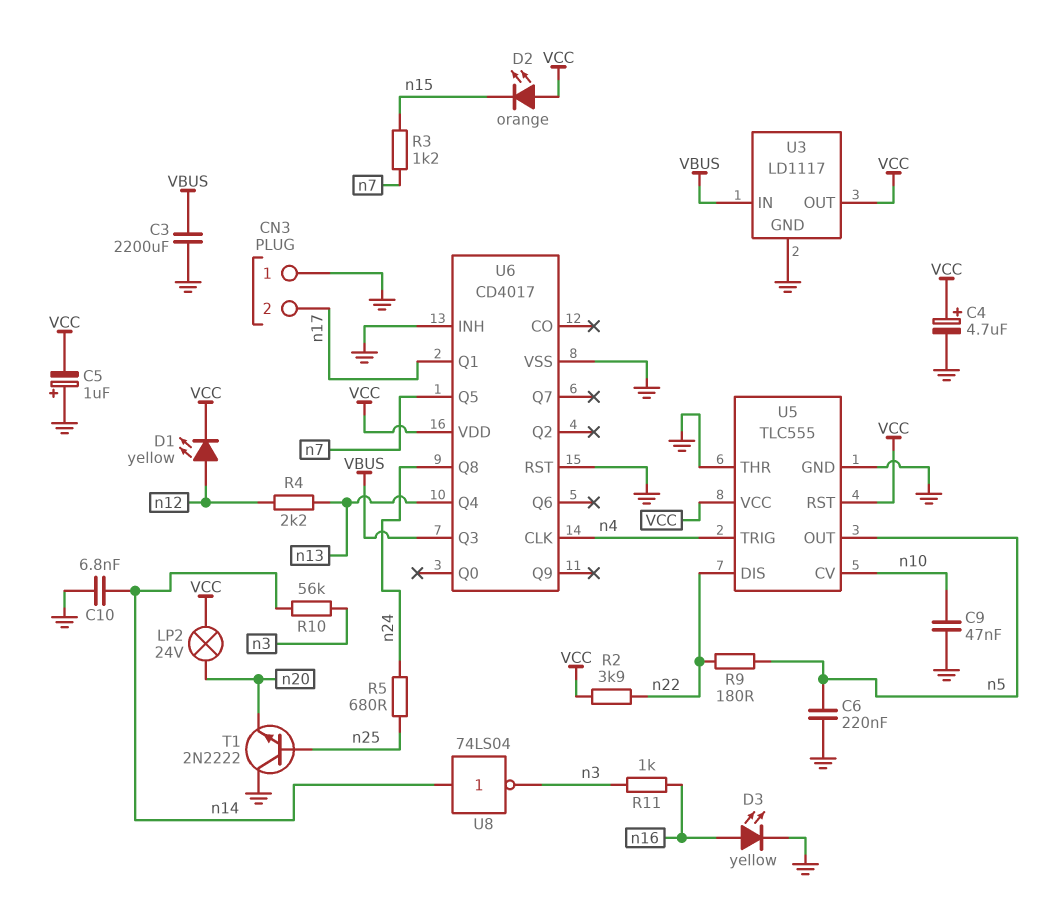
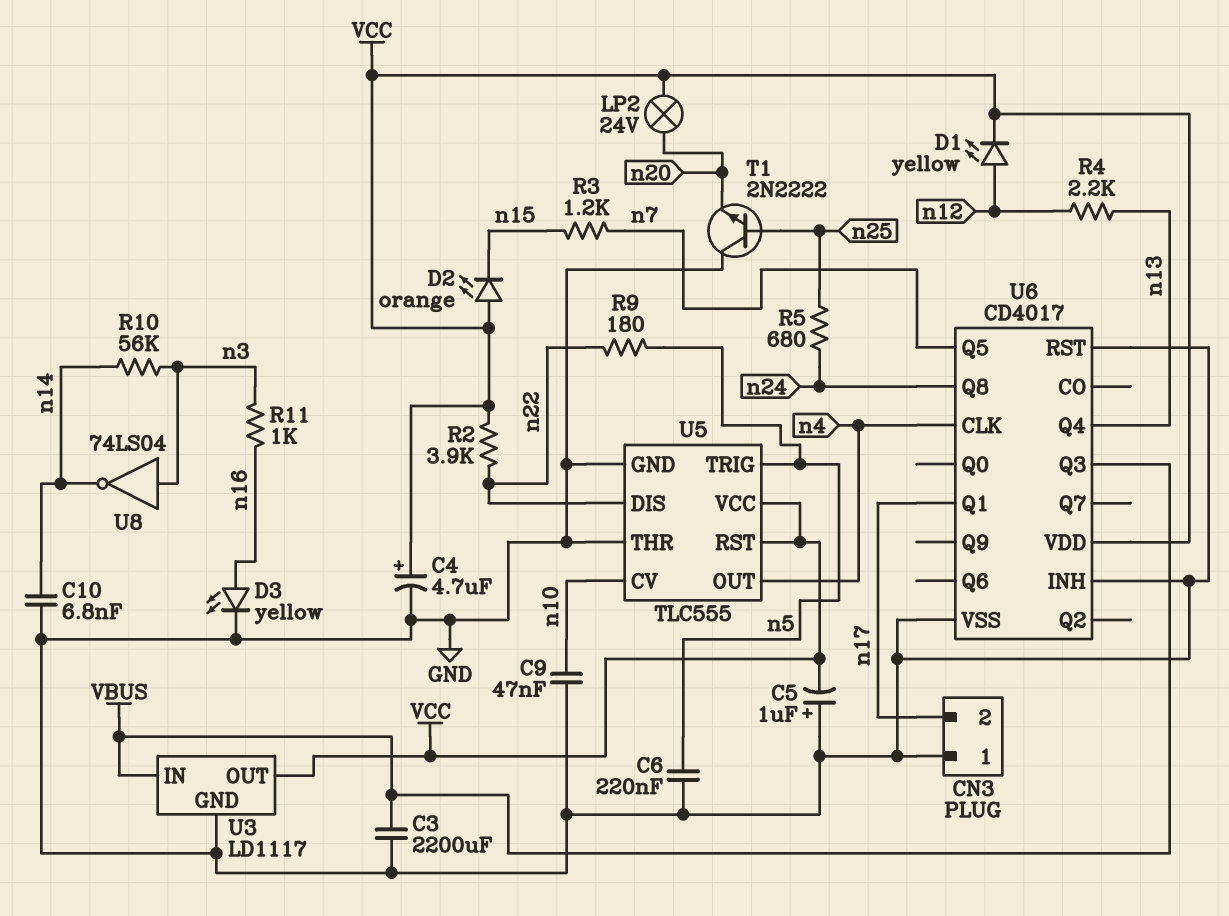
U5 pin OUT: n5 -> n4
U5 pin TRIG: n4 -> n5
U8: NOT 74LS04 (in n14, out n3) -> NOT 74LS04 (in n3, out n14)

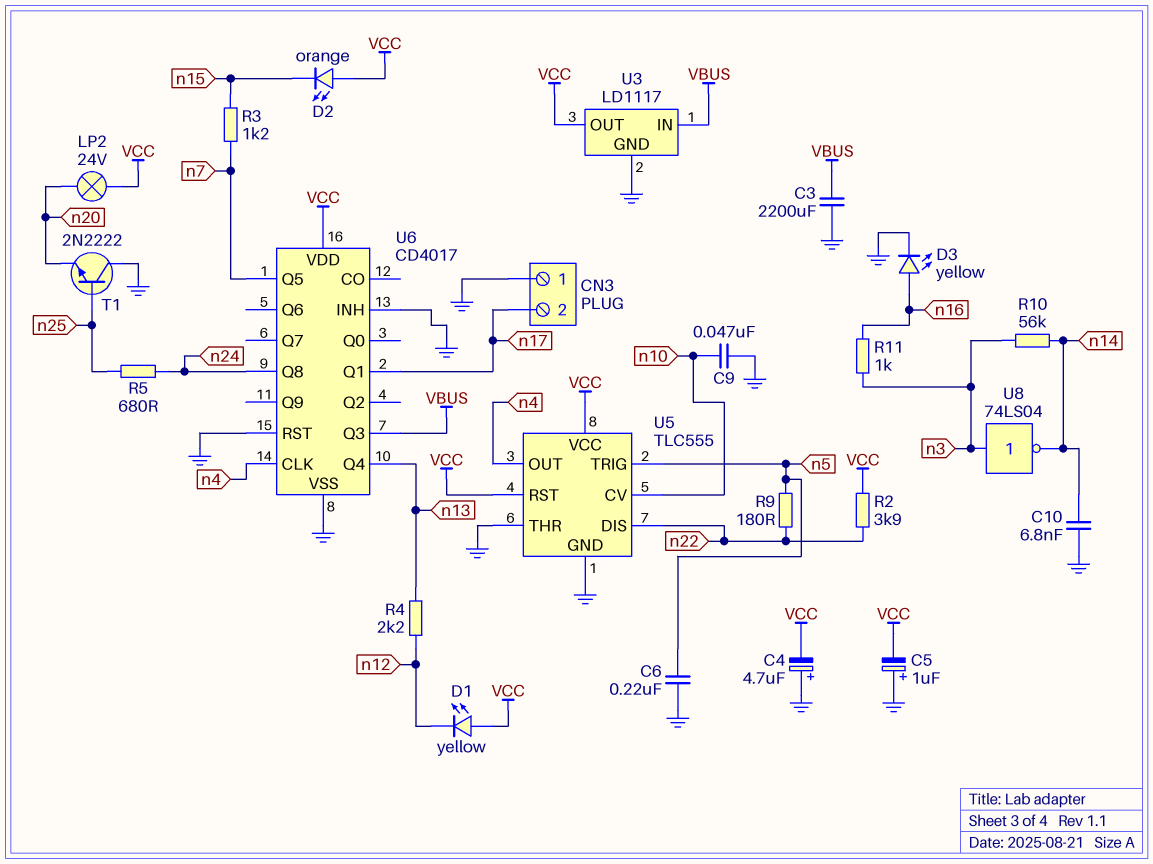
C4: 4.7uF (plus VCC, minus GND) -> 4.7uF (plus GND, minus VCC)
D1: LED yellow (A n12, K VCC) -> LED yellow (A VCC, K n12)

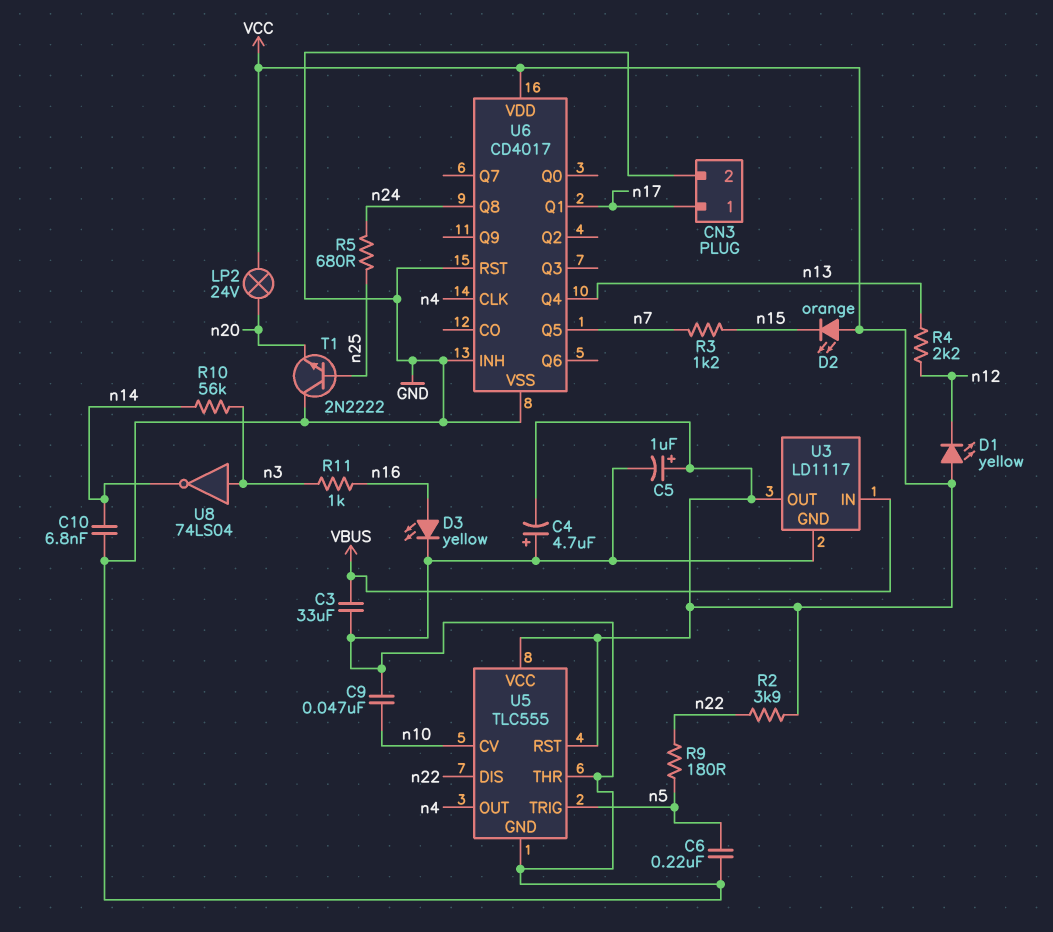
C3: 2200uF (GND, VBUS) -> 33uF (GND, VBUS)
C5: 1uF (plus GND, minus VCC) -> 1uF (plus VCC, minus GND)
CN3 pin 1: GND -> n17
CN3 pin 2: n17 -> GND
U6 pin Q3: VBUS -> none

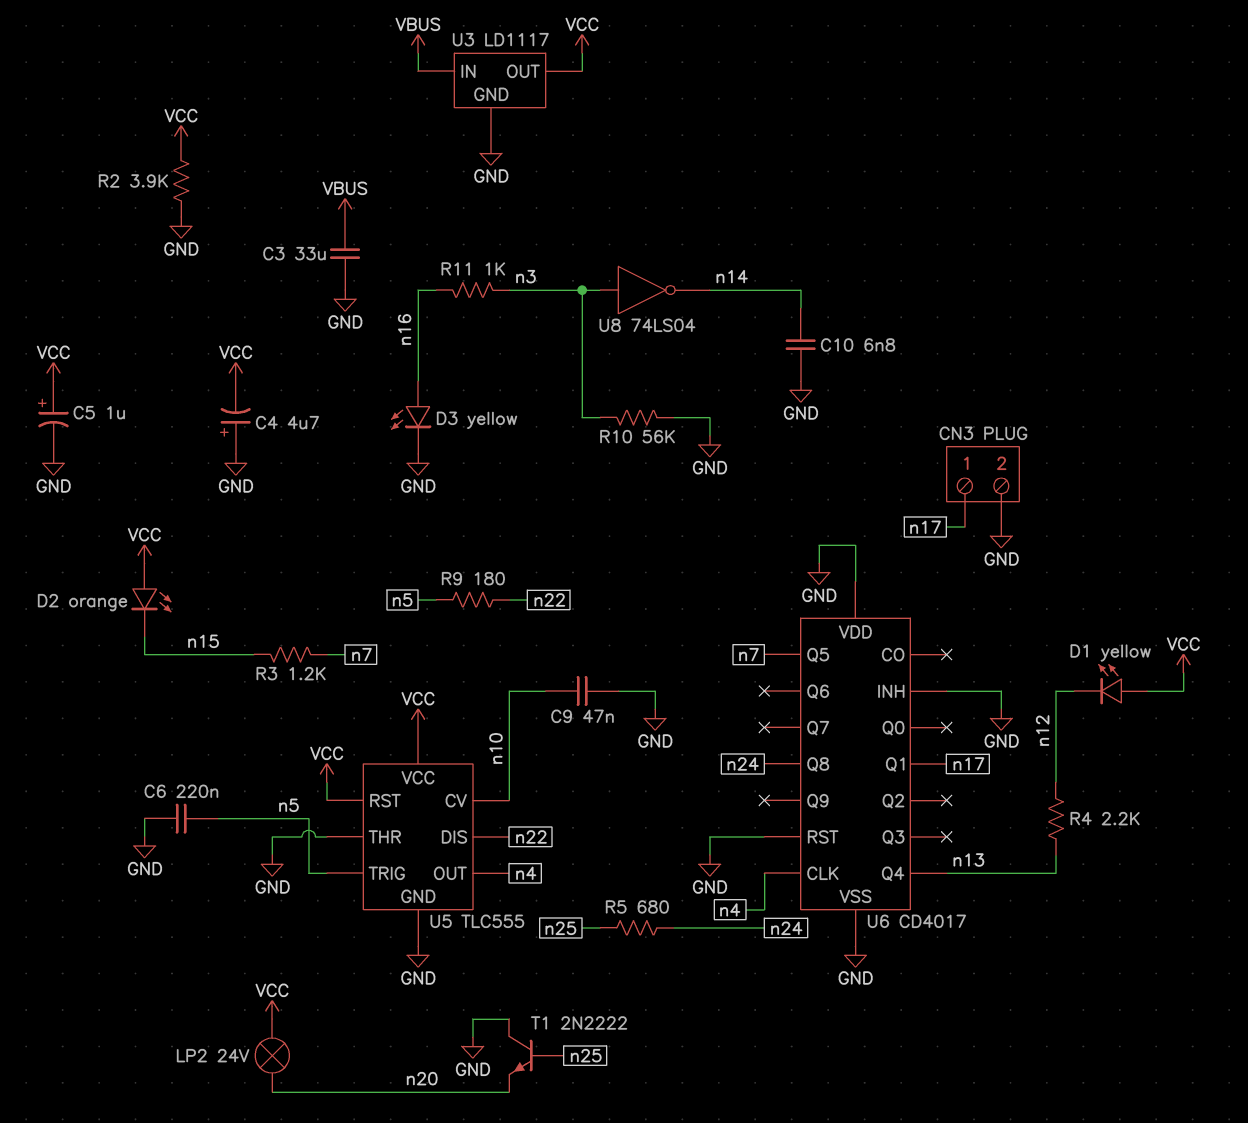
R2: 3.9k (VCC, n22) -> 3.9k (GND, VCC)
R10: 56k (n3, n14) -> 56k (GND, n3)
U6 pin VDD: VCC -> GND

